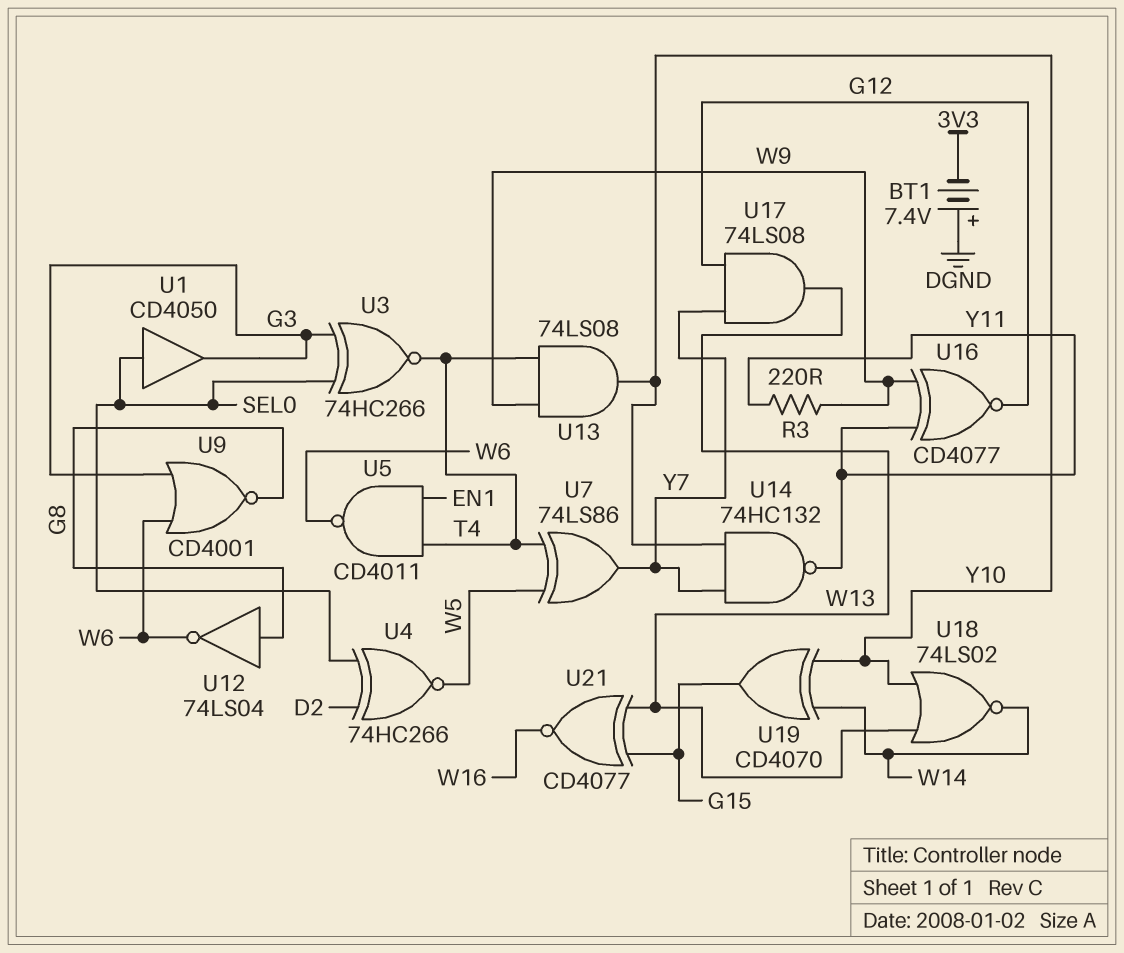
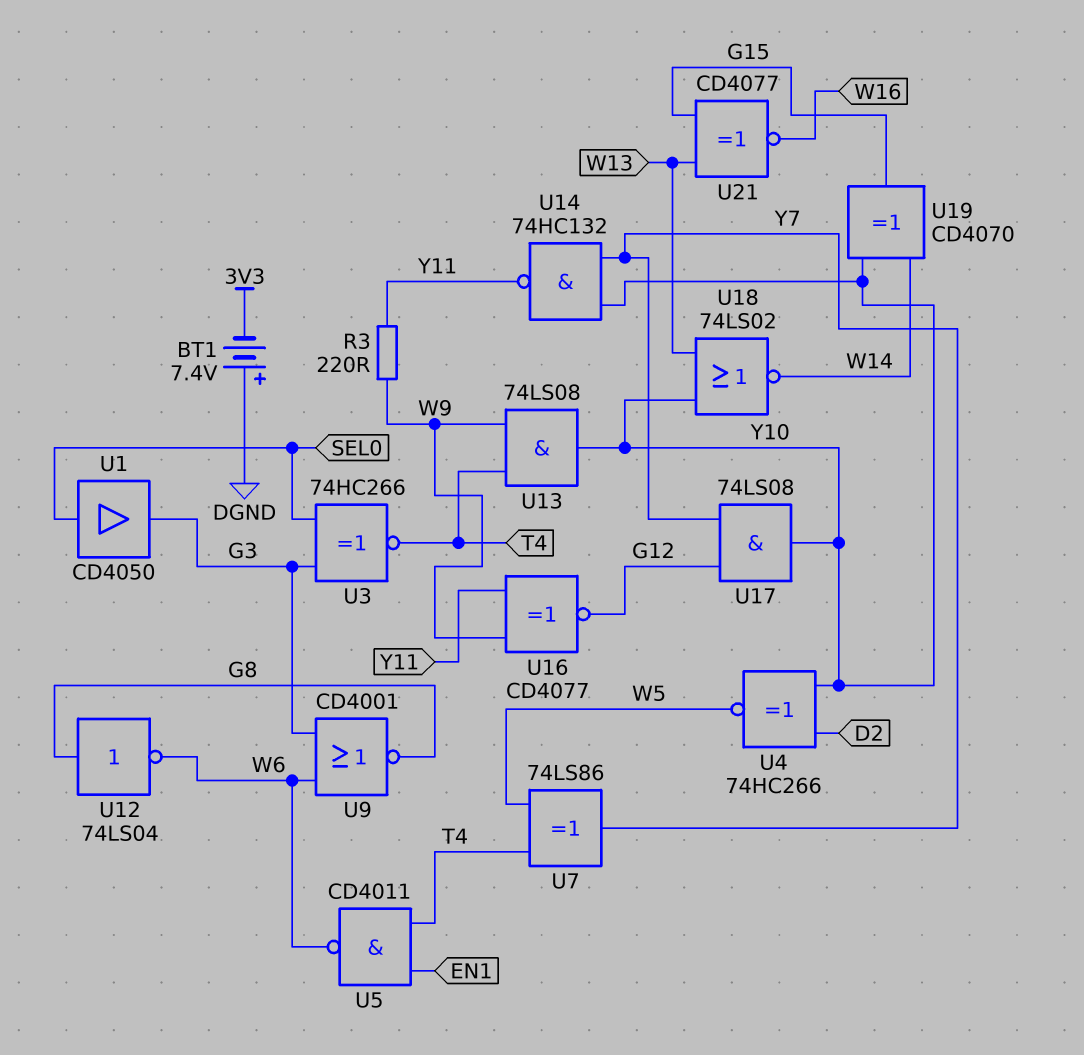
U4: XNOR 74HC266 (in D2, in SEL0, out W5) -> XNOR 74HC266 (in D2, in Y10, out W5)
U17: AND 74LS08 (in G12, in Y7, out W13) -> AND 74LS08 (in G12, in Y7, out Y10)

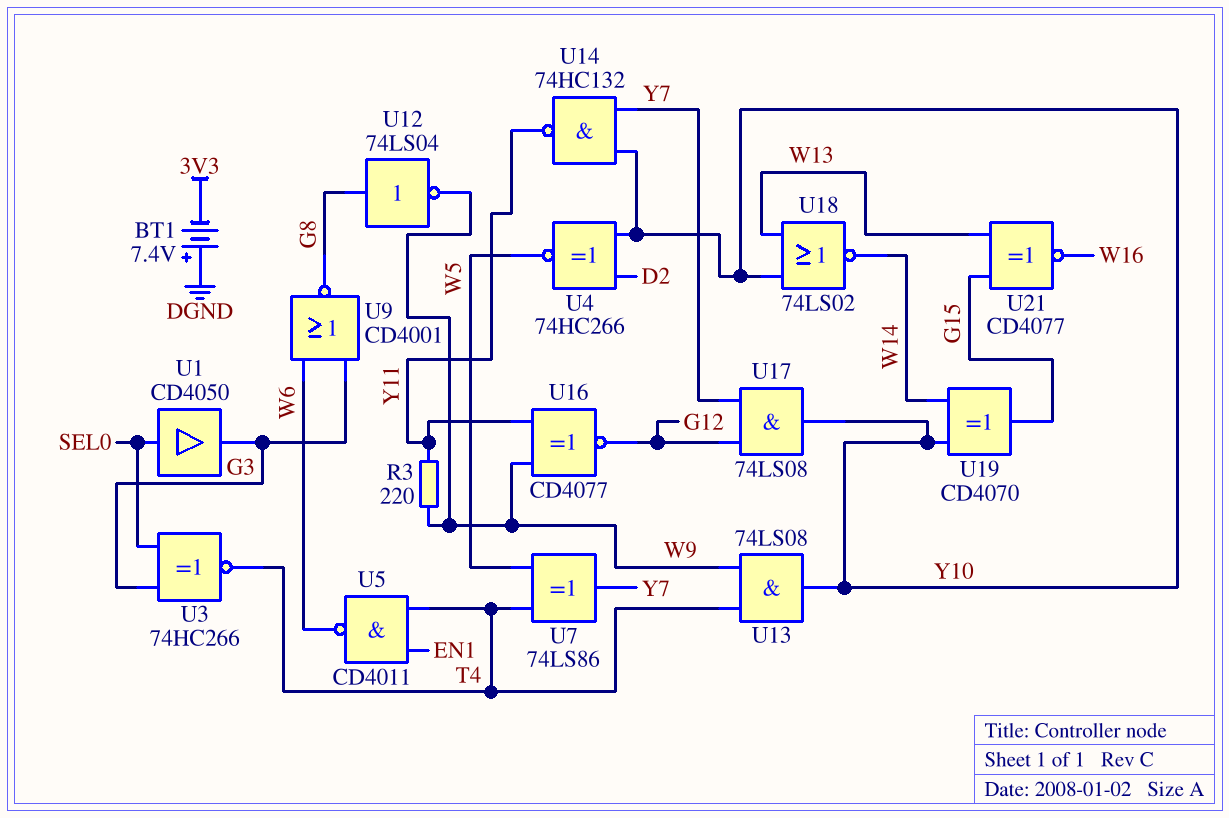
U12: NOT 74LS04 (in G8, out W6) -> NOT 74LS04 (in G8, out W9)

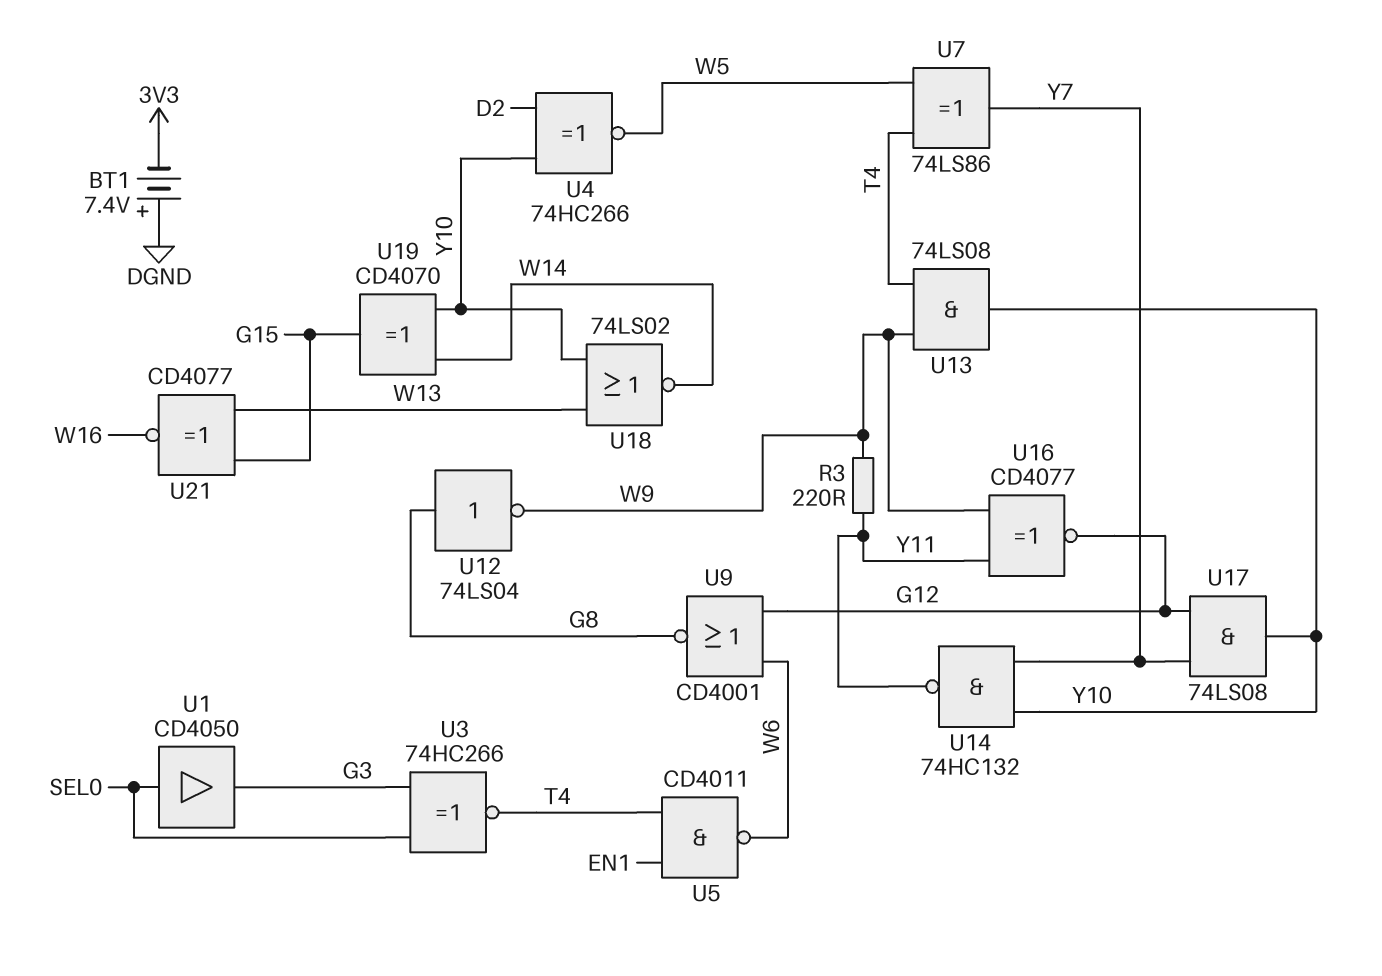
U9: NOR CD4001 (in G3, in W6, out G8) -> NOR CD4001 (in G12, in W6, out G8)

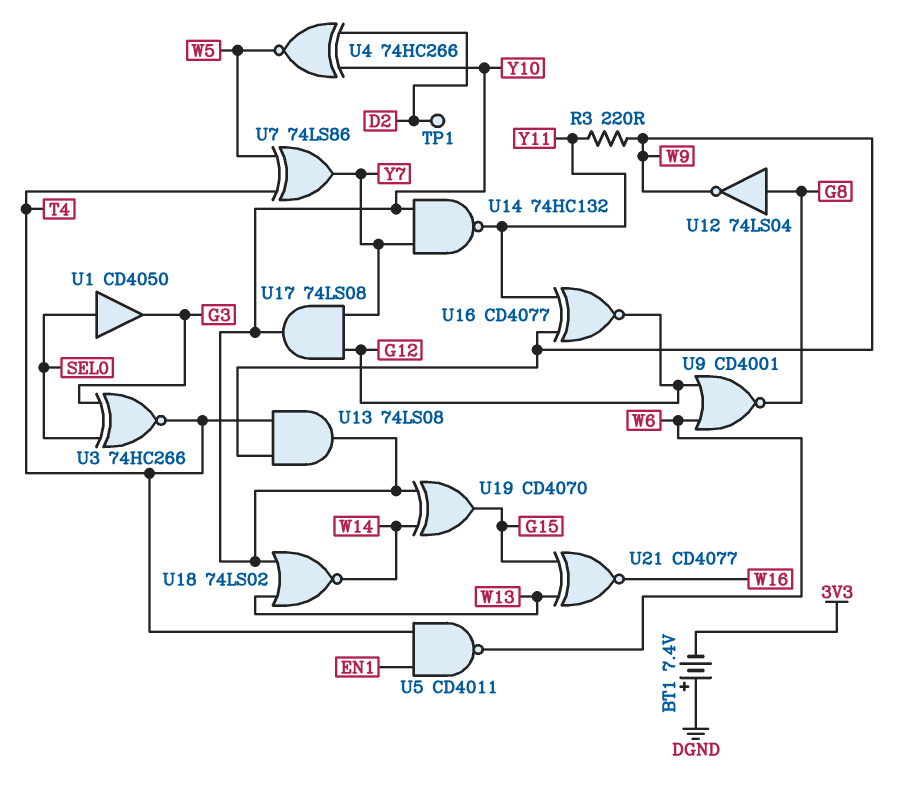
TP1: none -> test point (D2)

